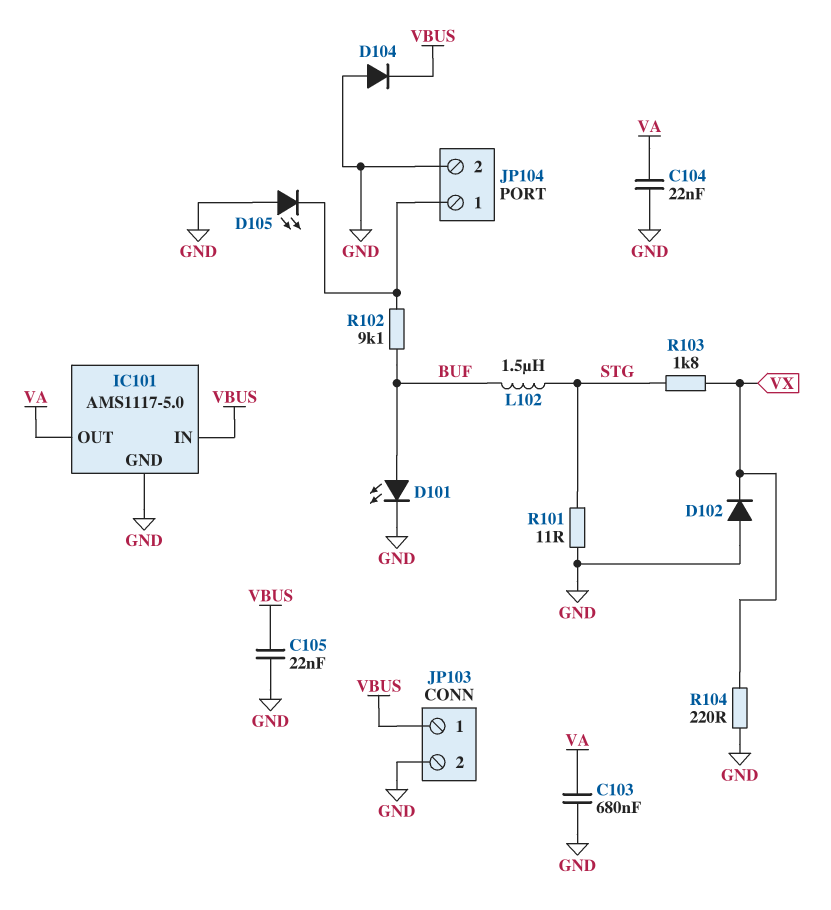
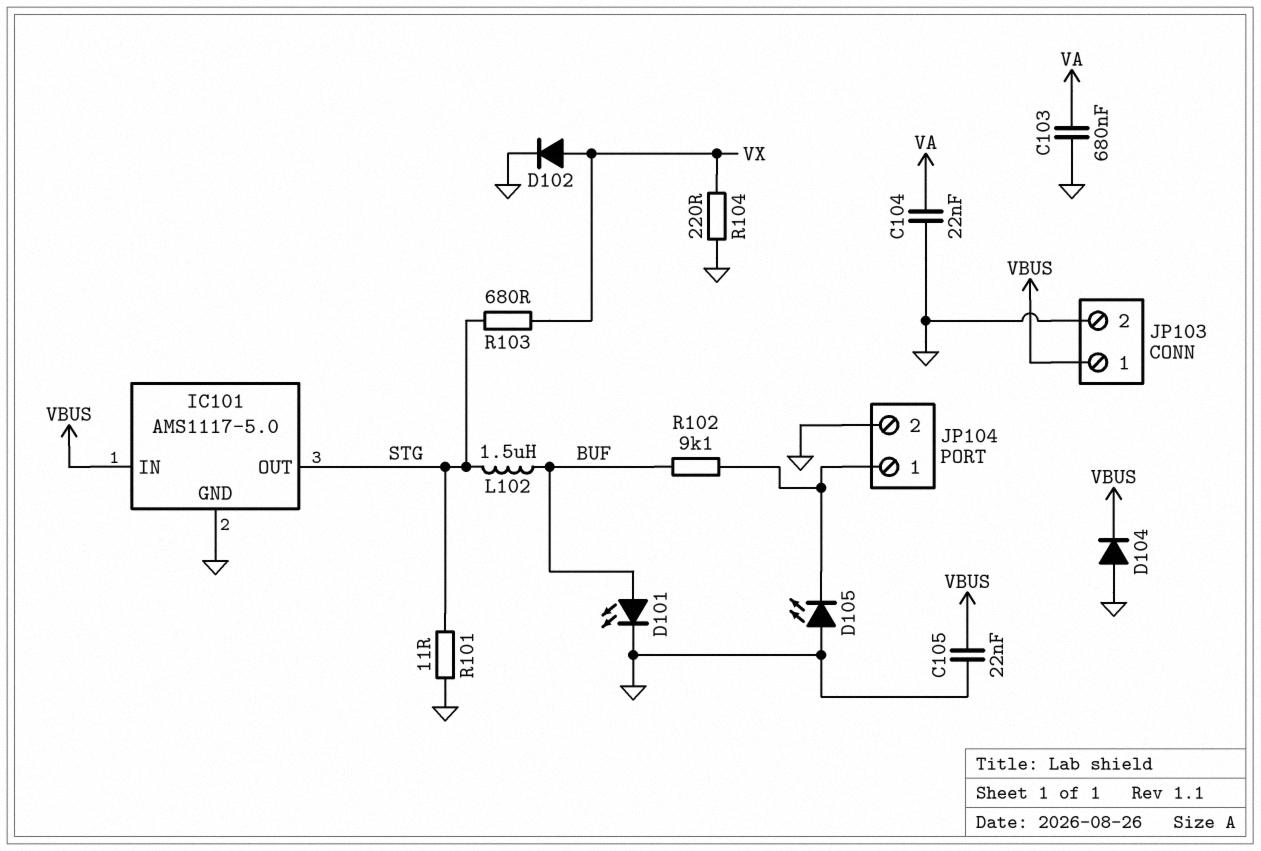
D102: diode (A GND, K VX) -> diode (A VX, K GND)
IC101 pin OUT: VA -> STG
R103: 1.8k (STG, VX) -> 680 (STG, VX)

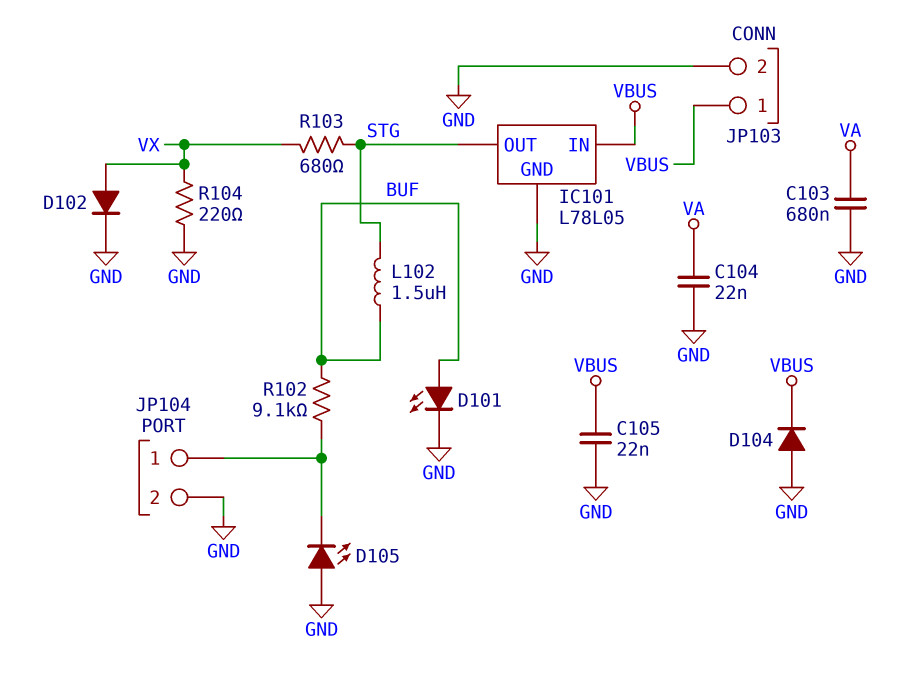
IC101: AMS1117-5.0 -> L78L05
R101: 11 (GND, STG) -> none

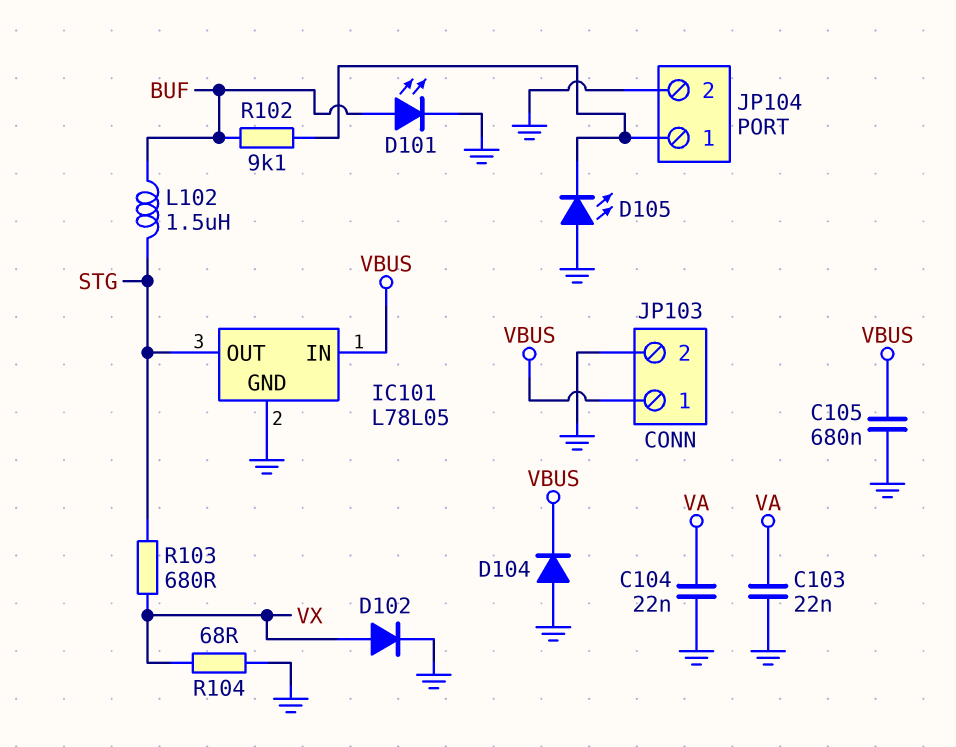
C103: 680nF (GND, VA) -> 22nF (GND, VA)
C105: 22nF (GND, VBUS) -> 680nF (GND, VBUS)
R104: 220 (GND, VX) -> 68 (GND, VX)

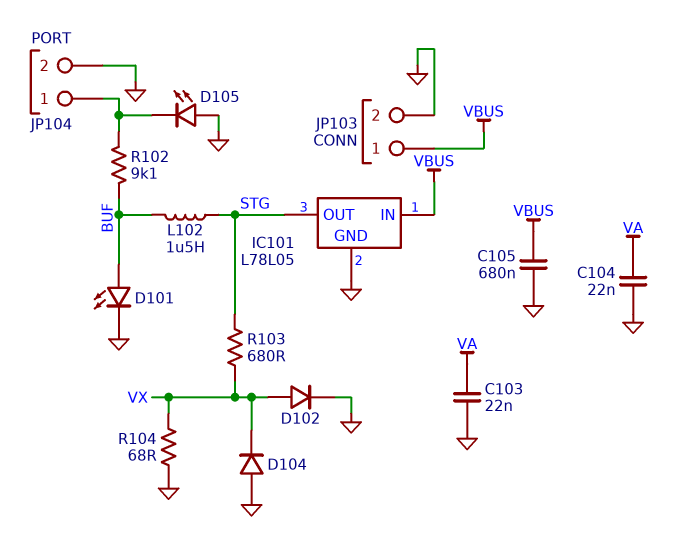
D104: diode (A GND, K VBUS) -> diode (A GND, K VX)

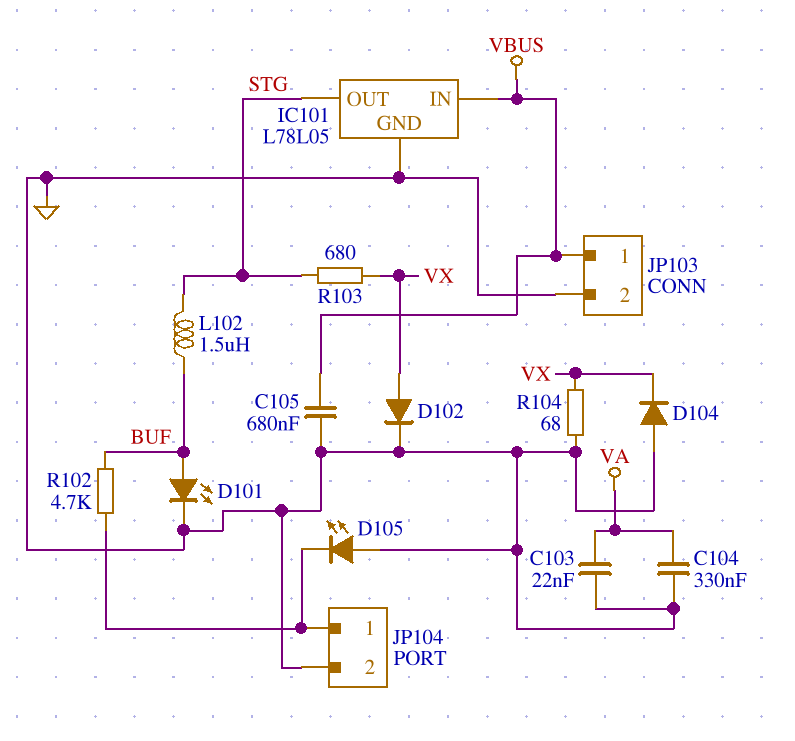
C104: 22nF (GND, VA) -> 330nF (GND, VA)
R102: 9.1k (BUF, JP104/1) -> 4.7k (BUF, JP104/1)

